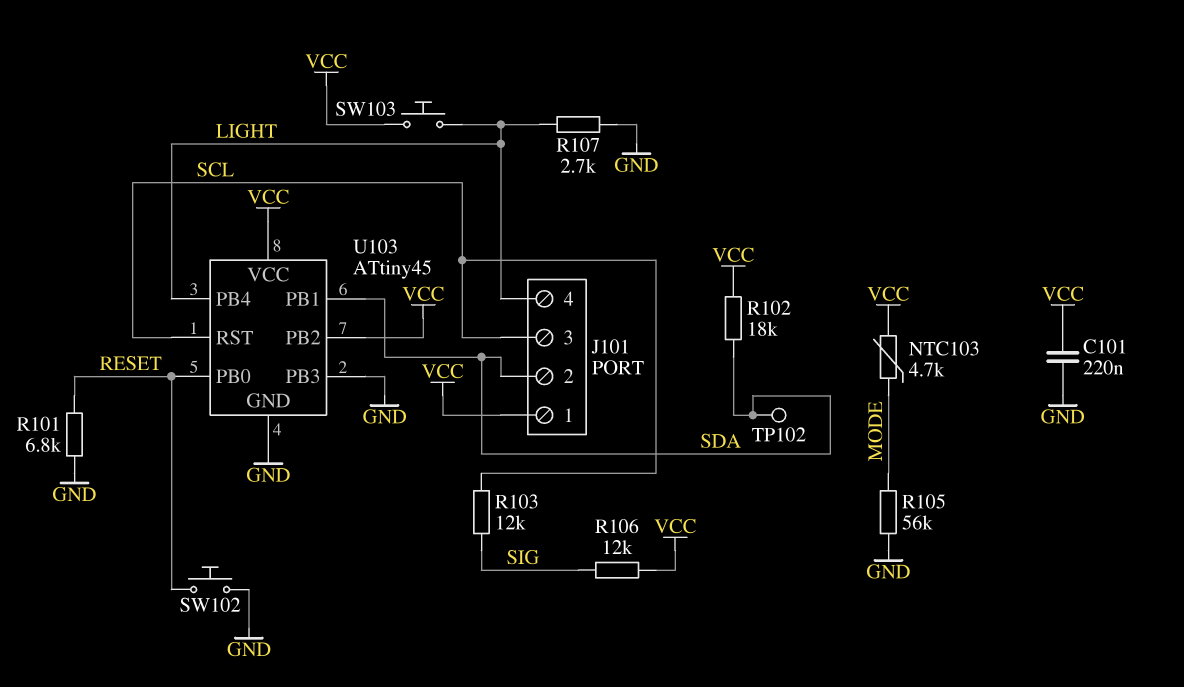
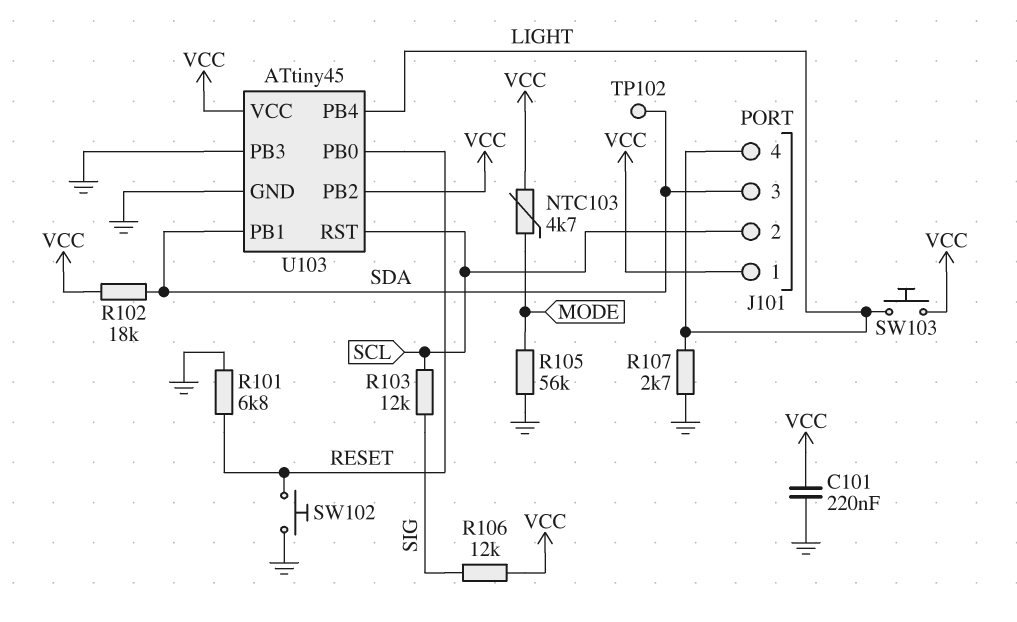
J101 pin 2: SDA -> SCL
J101 pin 3: SCL -> SDA

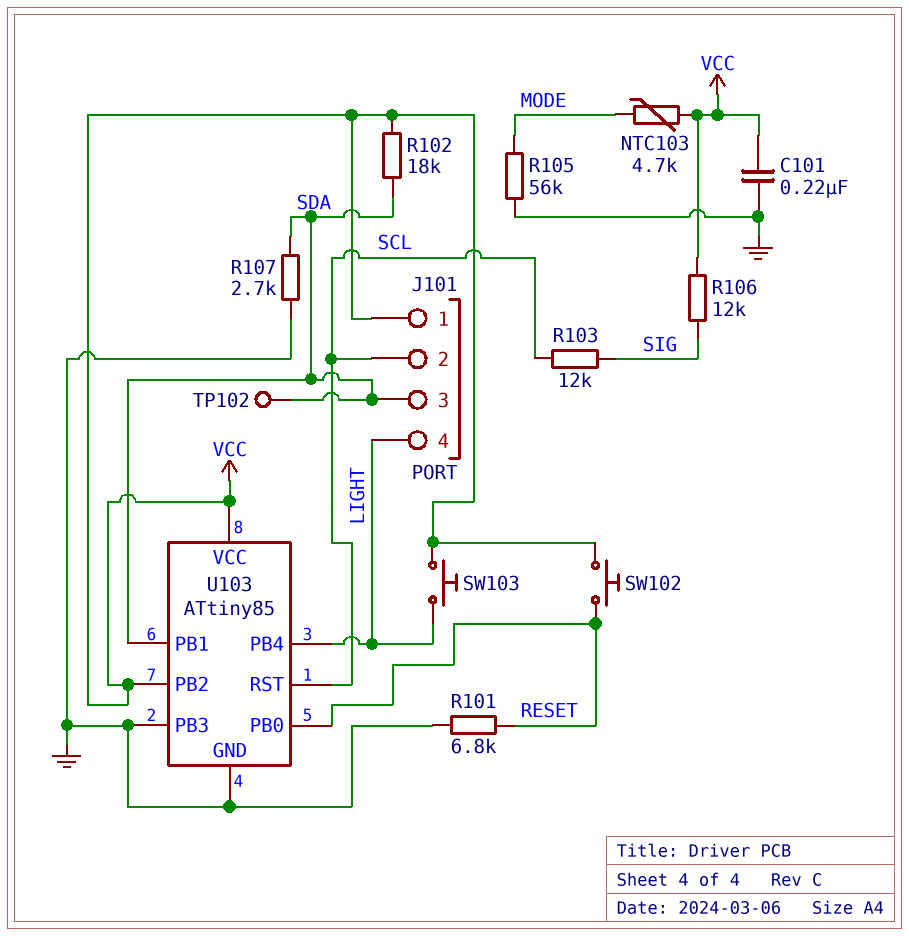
R107: 2.7k (GND, LIGHT) -> 2.7k (GND, SDA)
SW102: button (GND, RESET) -> button (RESET, VCC)
U103: ATtiny45 -> ATtiny85

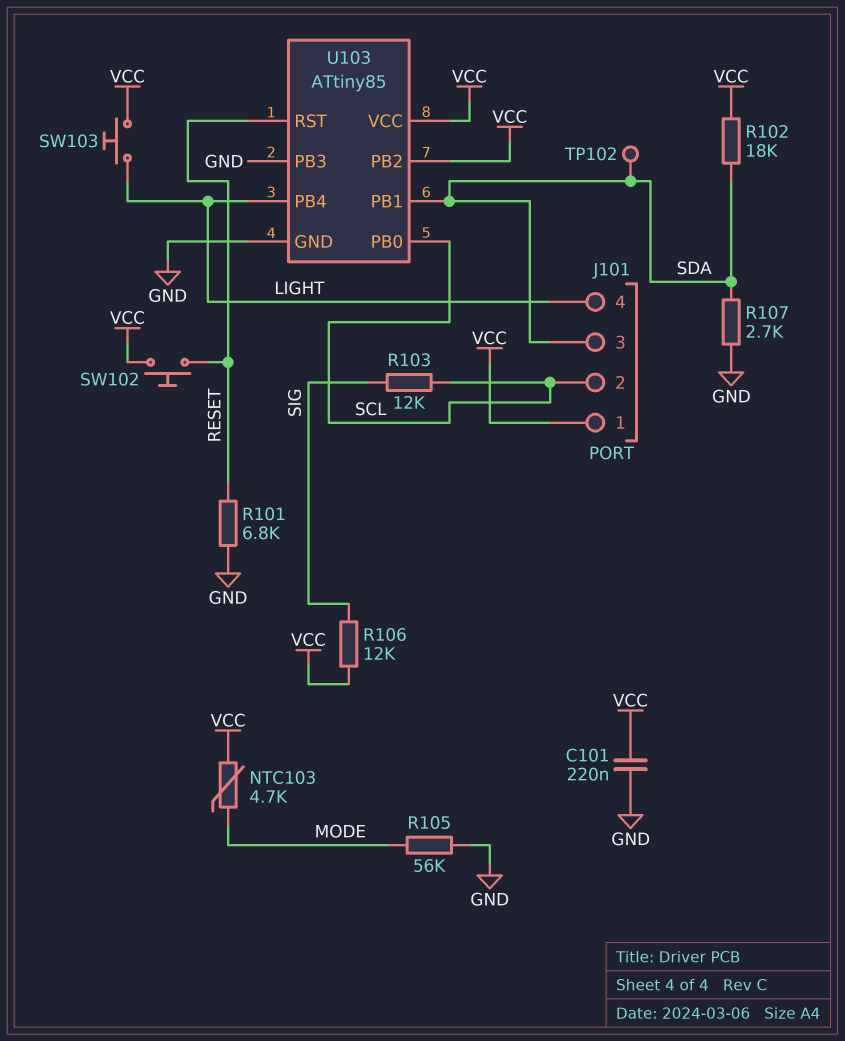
U103 pin PB0: RESET -> SCL
U103 pin RST: SCL -> RESET

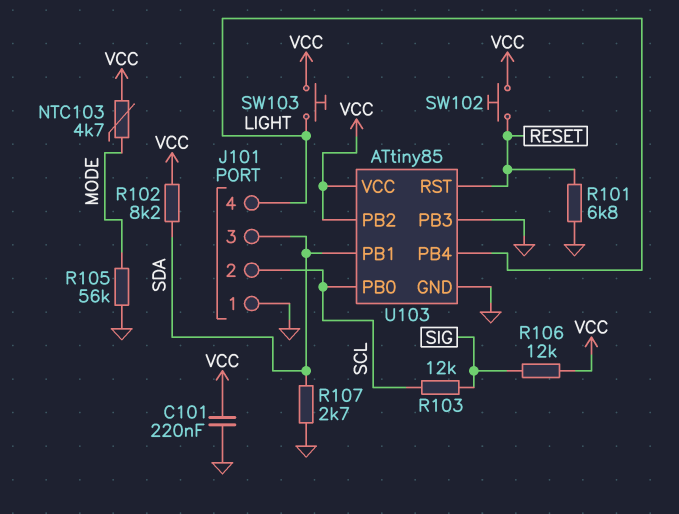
J101 pin 1: VCC -> GND
R102: 18k (SDA, VCC) -> 8.2k (SDA, VCC)
TP102: test point (SDA) -> none

